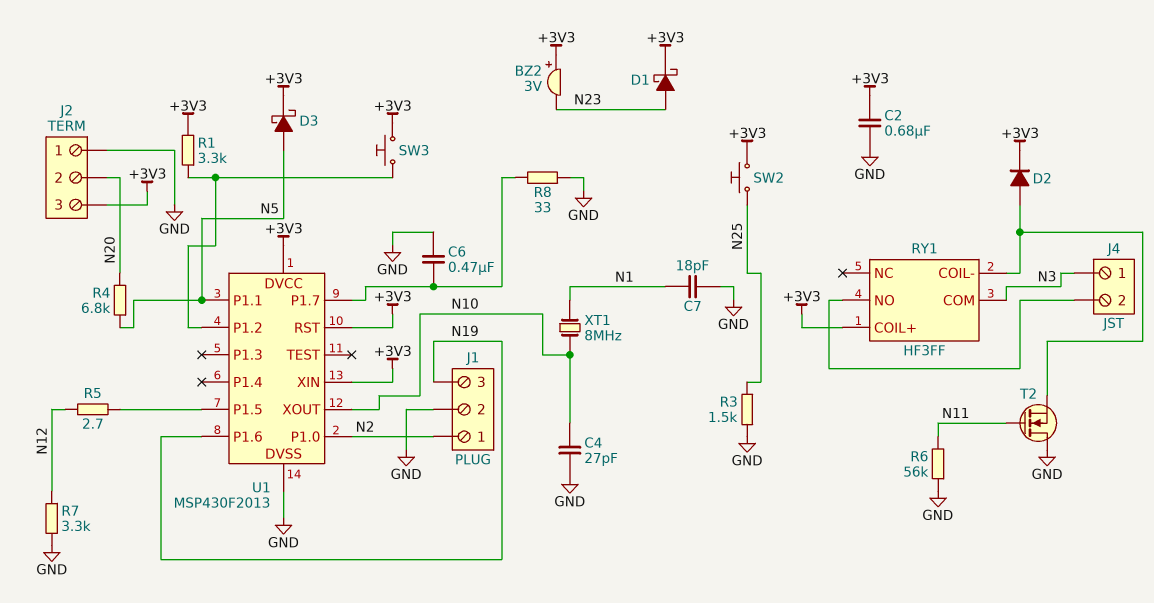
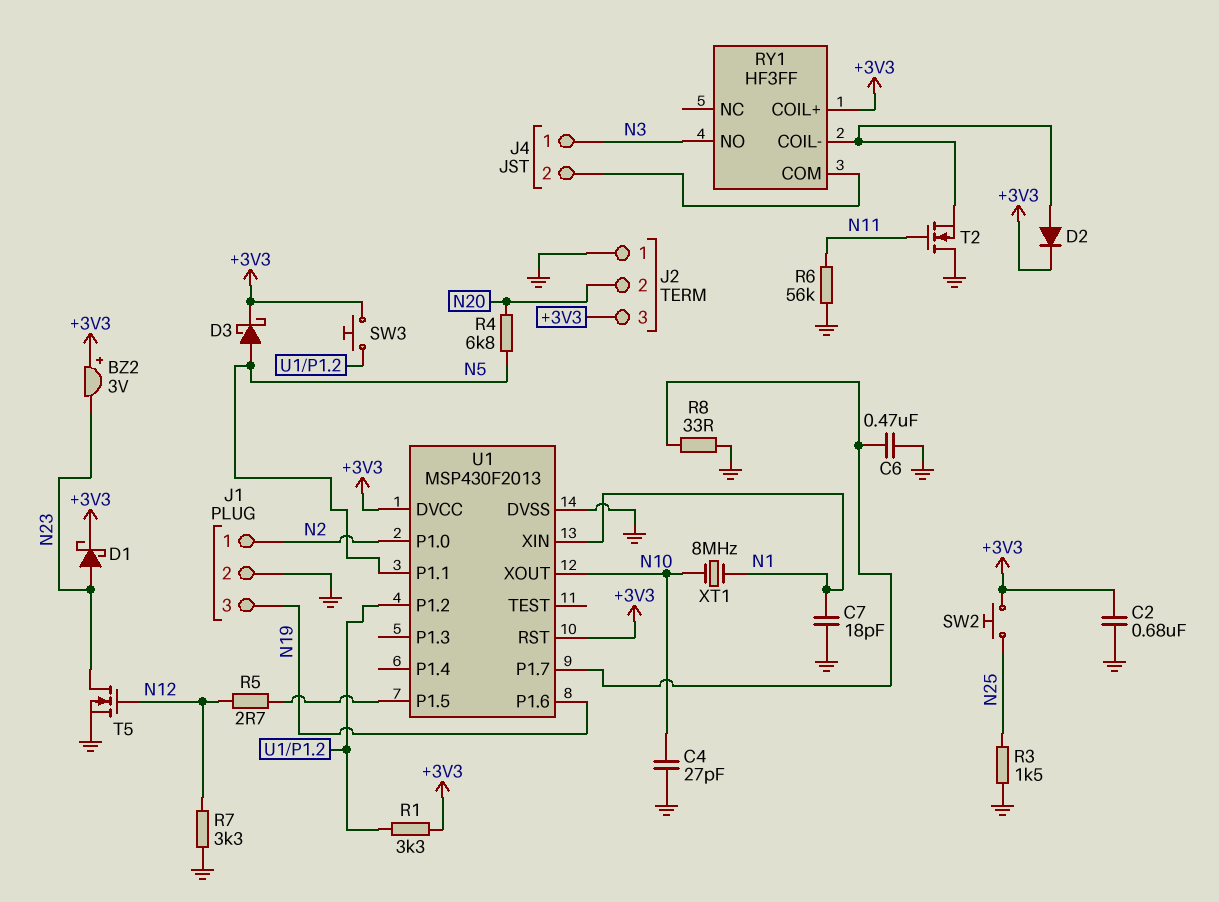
RY1 pin COM: N3 -> J4/2
RY1 pin NO: J4/2 -> N3
T5: none -> NMOS (G N12, D N23, S GND)
U1 pin XIN: +3V3 -> N1

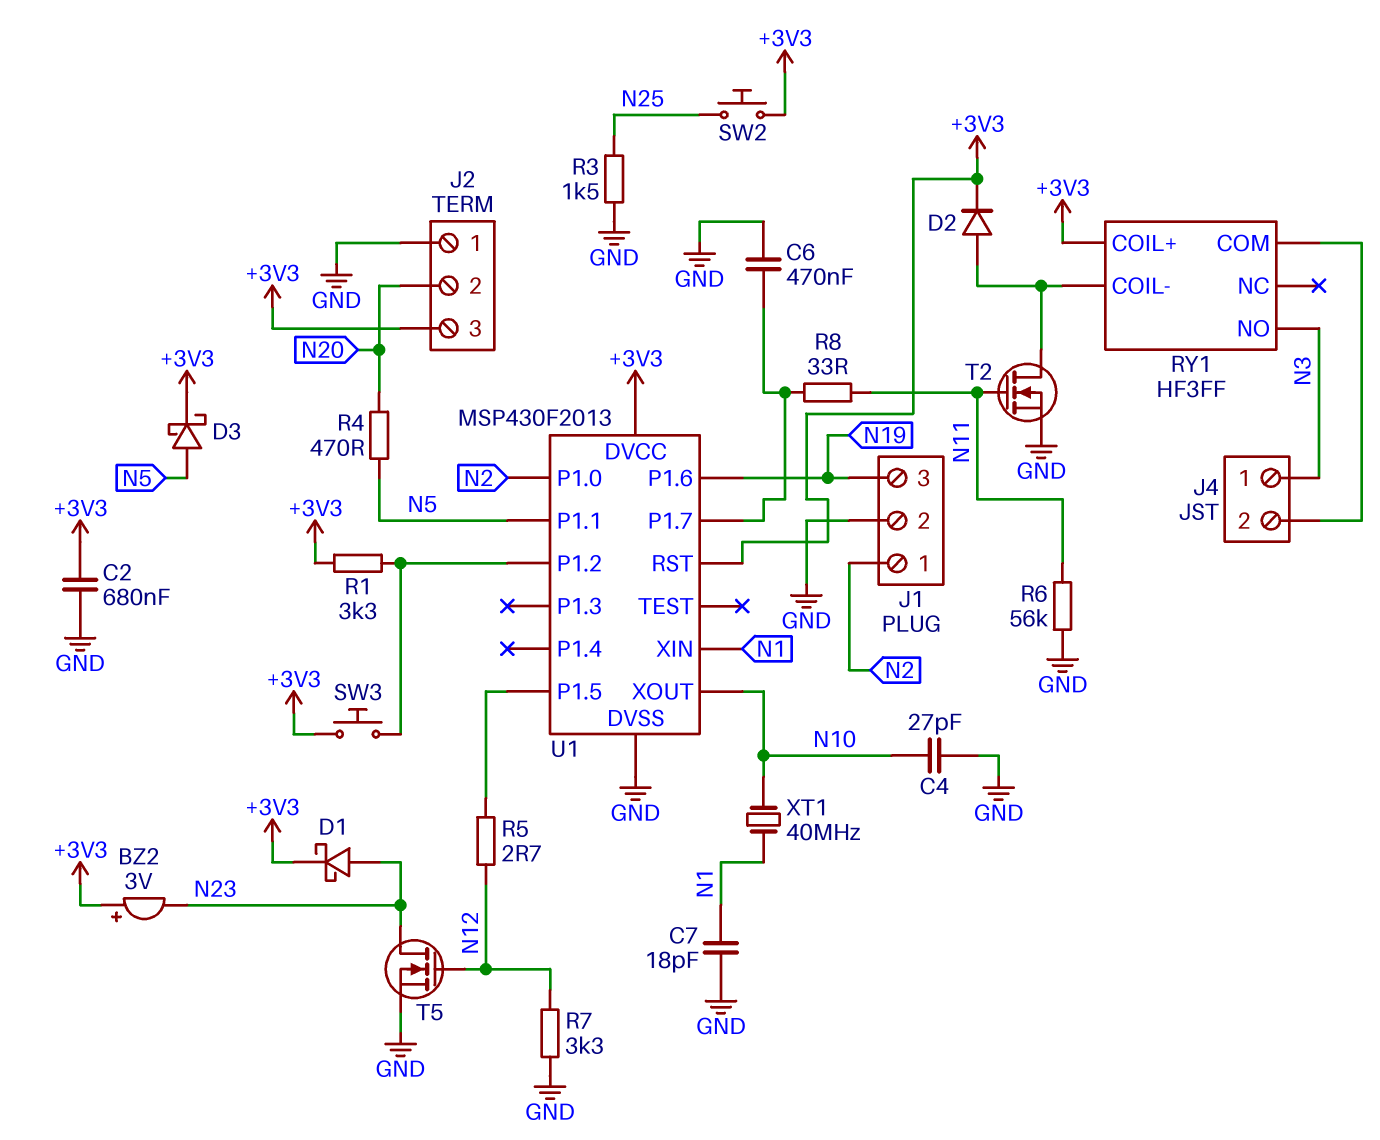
R4: 6.8k (N5, N20) -> 470 (N5, N20)
R8: 33 (GND, U1/P1.7) -> 33 (N11, U1/P1.7)
T2: NMOS (G N11, D GND, S RY1/COIL-) -> NMOS (G N11, D RY1/COIL-, S GND)
XT1: 8MHz (N1, N10) -> 40MHz (N1, N10)

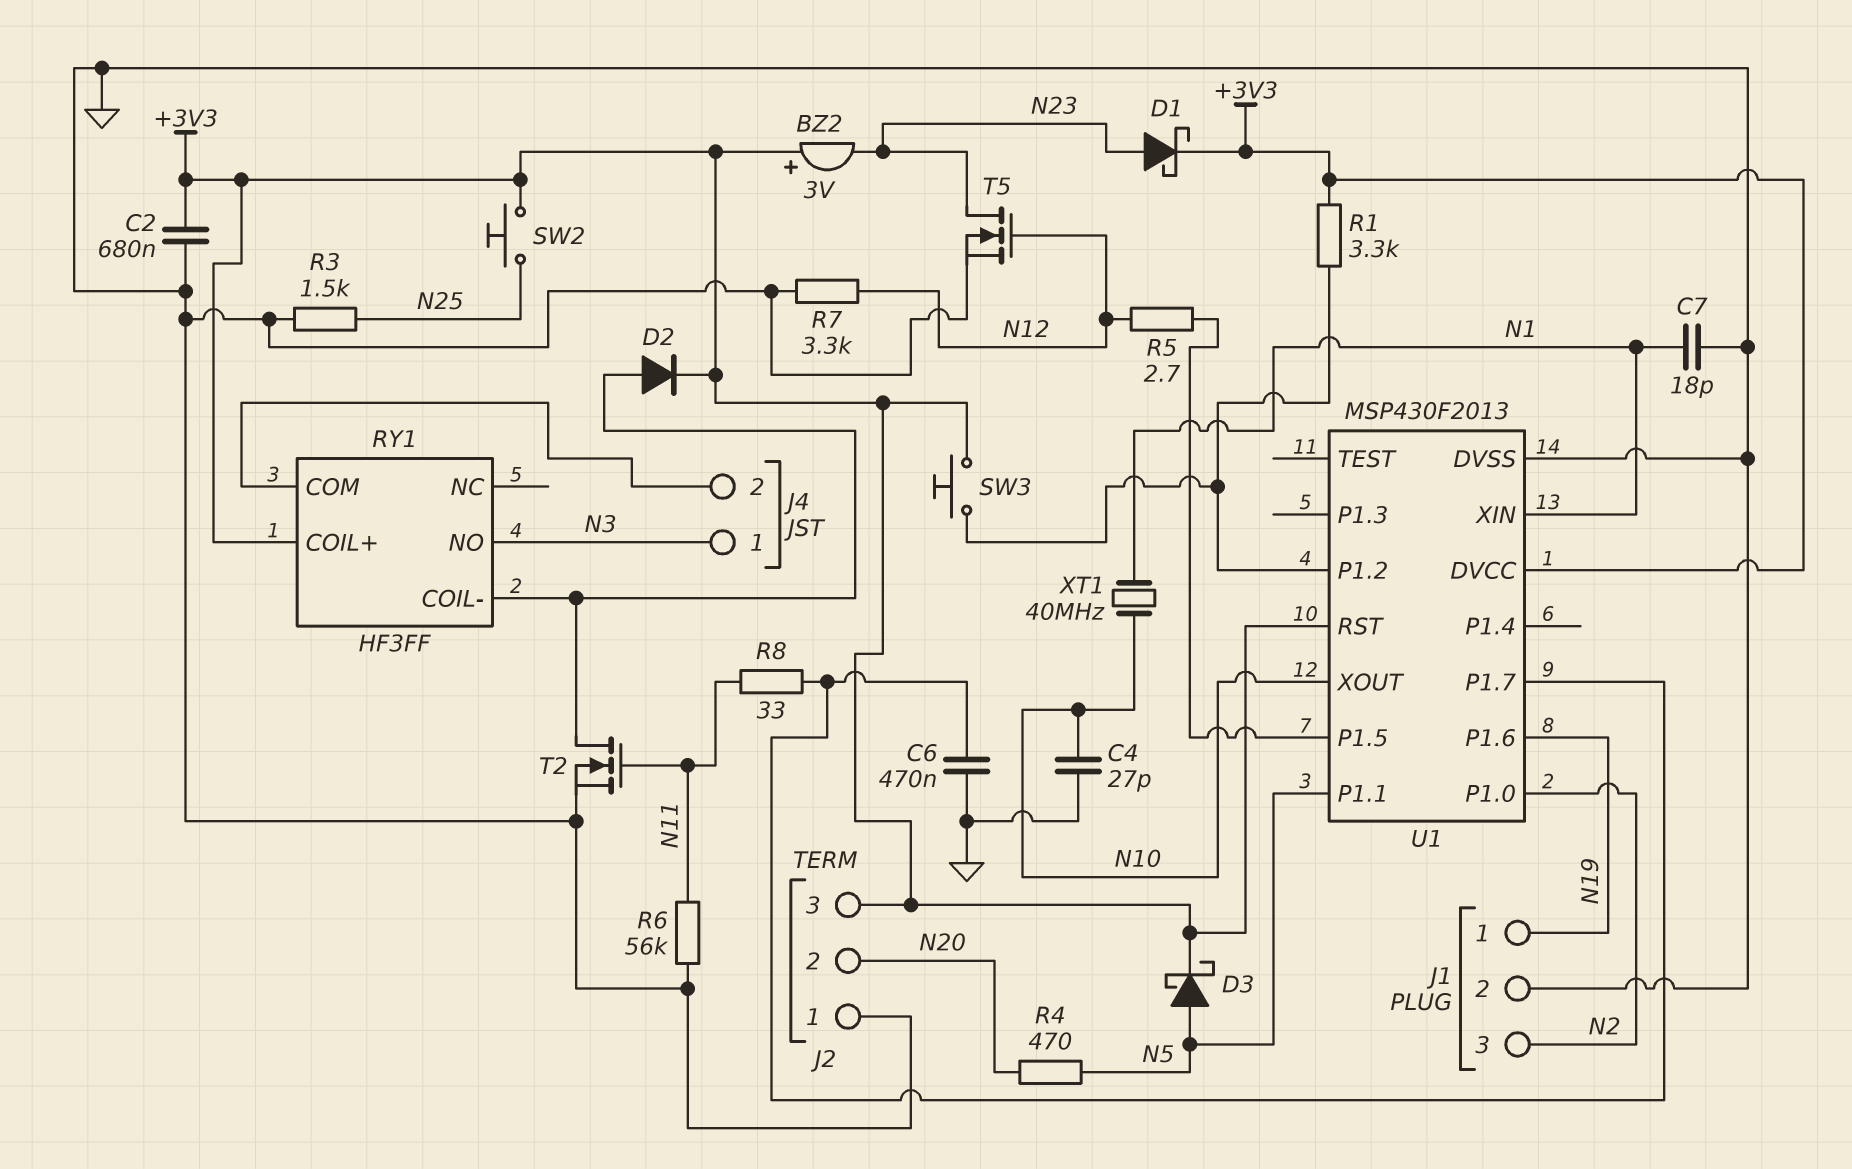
J1 pin 1: N2 -> N19
J1 pin 3: N19 -> N2

